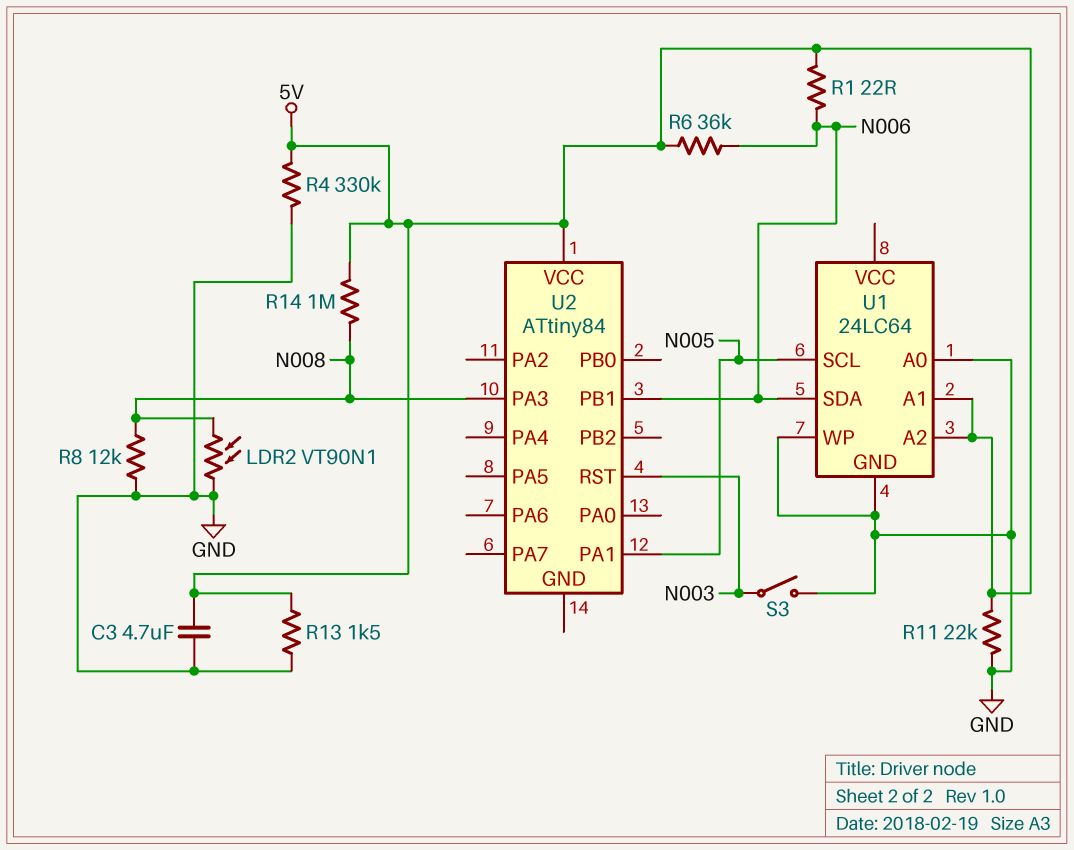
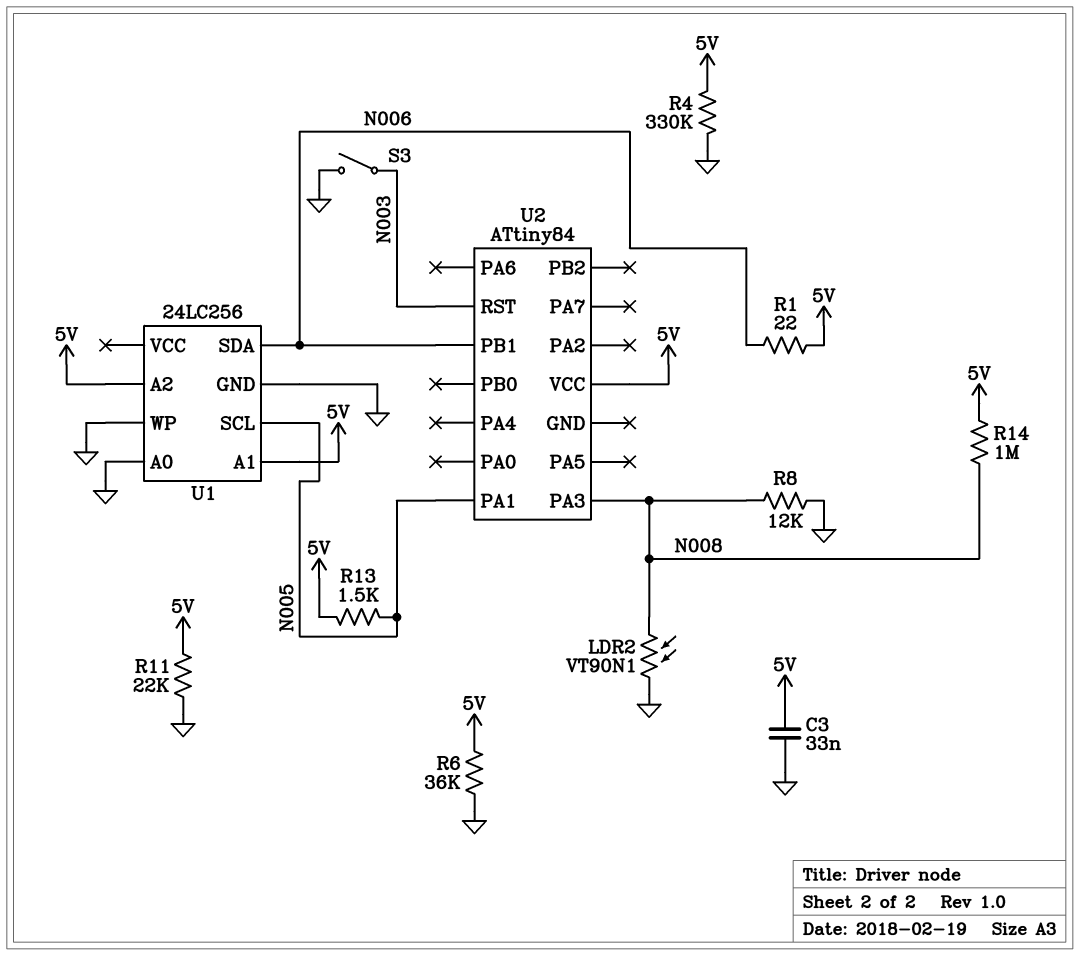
C3: 4.7uF (5V, GND) -> 33nF (5V, GND)
R6: 36k (5V, N006) -> 36k (5V, GND)
R13: 1.5k (5V, GND) -> 1.5k (5V, N005)
U1: 24LC64 -> 24LC256

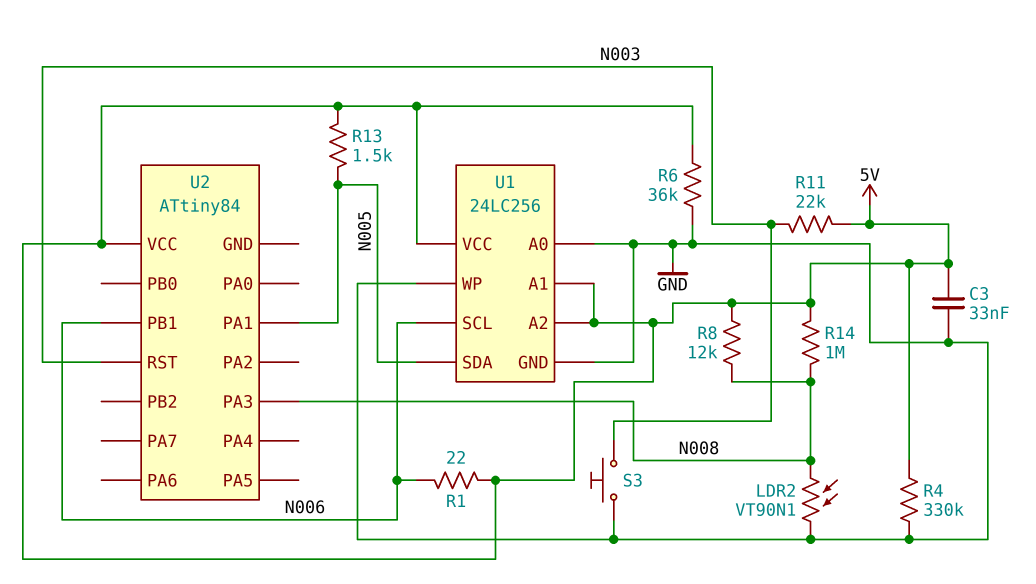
R8: 12k (GND, N008) -> 12k (5V, N008)
R11: 22k (5V, GND) -> 22k (5V, N003)
S3: switch (GND, N003) -> button (GND, N003)
U1 pin SCL: N005 -> N006
U1 pin SDA: N006 -> N005
U1 pin VCC: none -> 5V

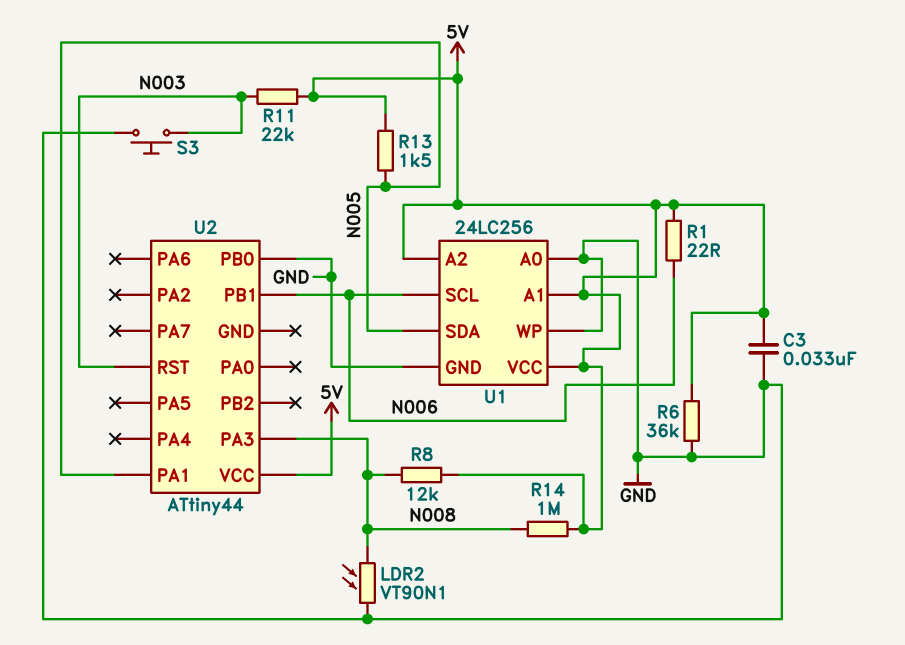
R4: 330k (5V, GND) -> none
U2: ATtiny84 -> ATtiny44
U2 pin PB0: none -> GND

